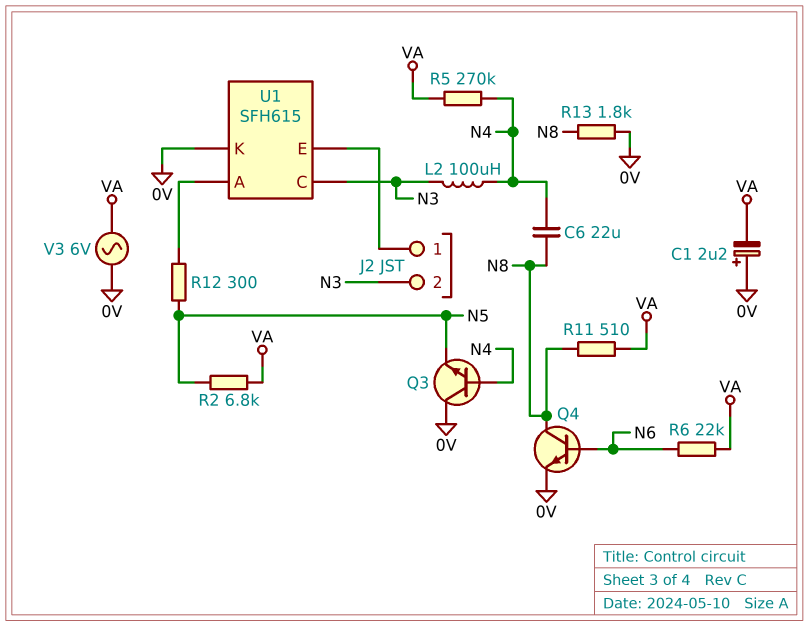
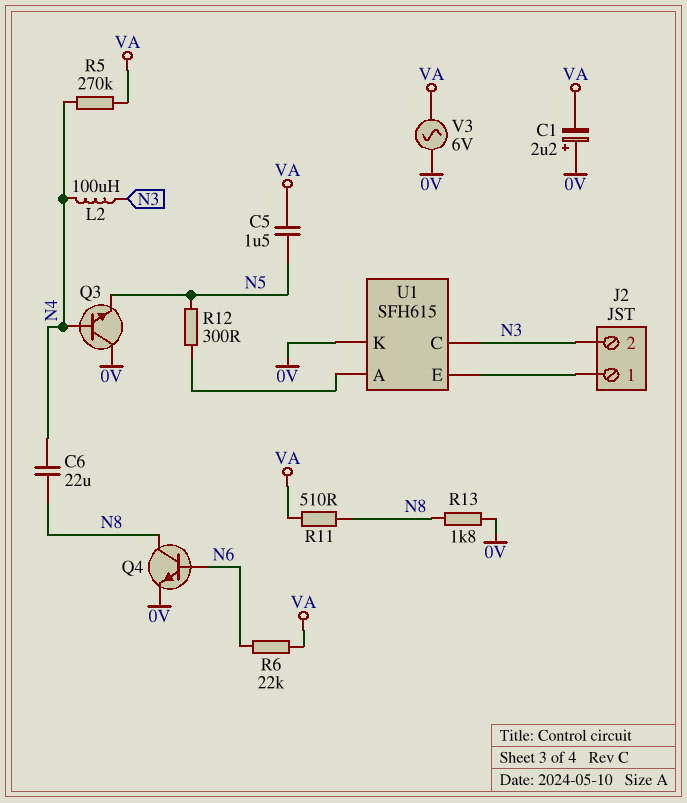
C5: none -> 1.5uF (N5, VA)
R2: 6.8k (N5, VA) -> none

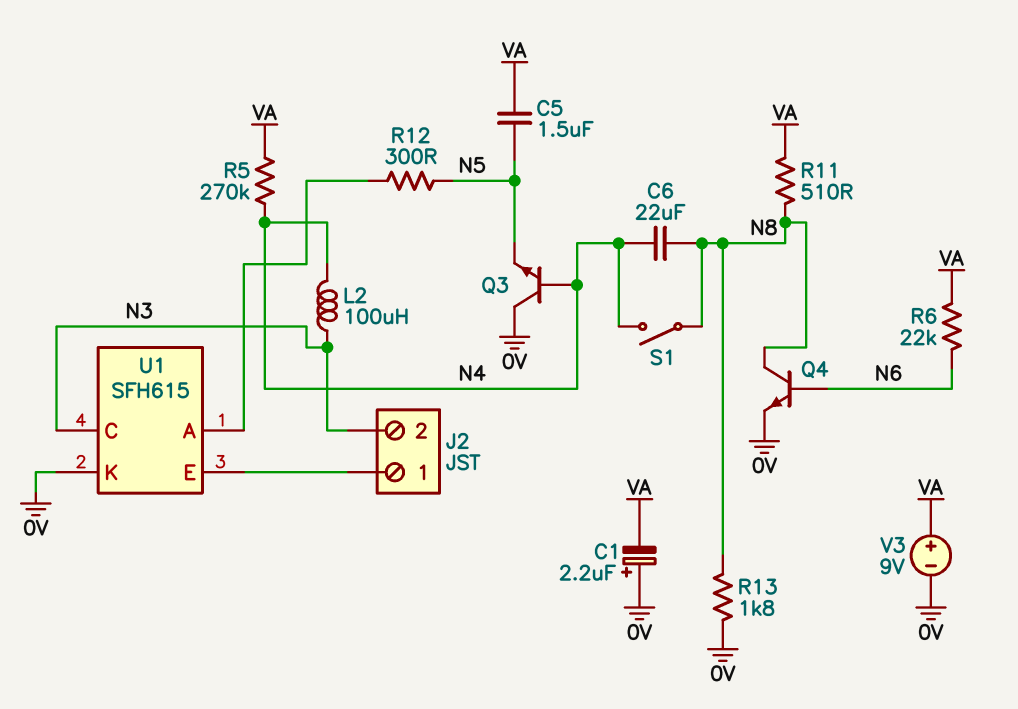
S1: none -> switch (N4, N8)
V3: AC 6V (0V, VA) -> 9V (plus VA, minus 0V)

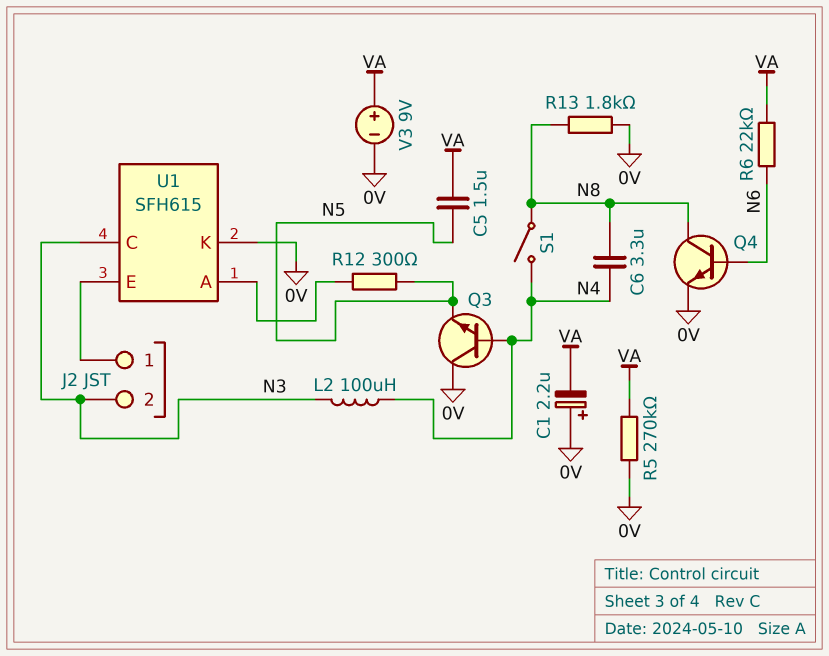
C6: 22uF (N4, N8) -> 3.3uF (N4, N8)
R5: 270k (N4, VA) -> 270k (0V, VA)
R11: 510 (N8, VA) -> none

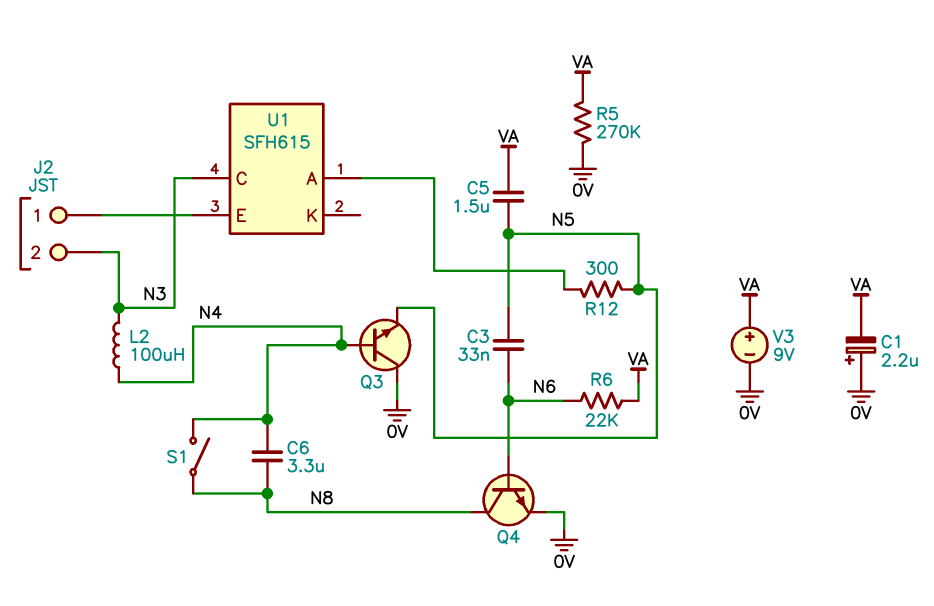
C3: none -> 33nF (N5, N6)
R13: 1.8k (0V, N8) -> none
U1 pin K: 0V -> none

